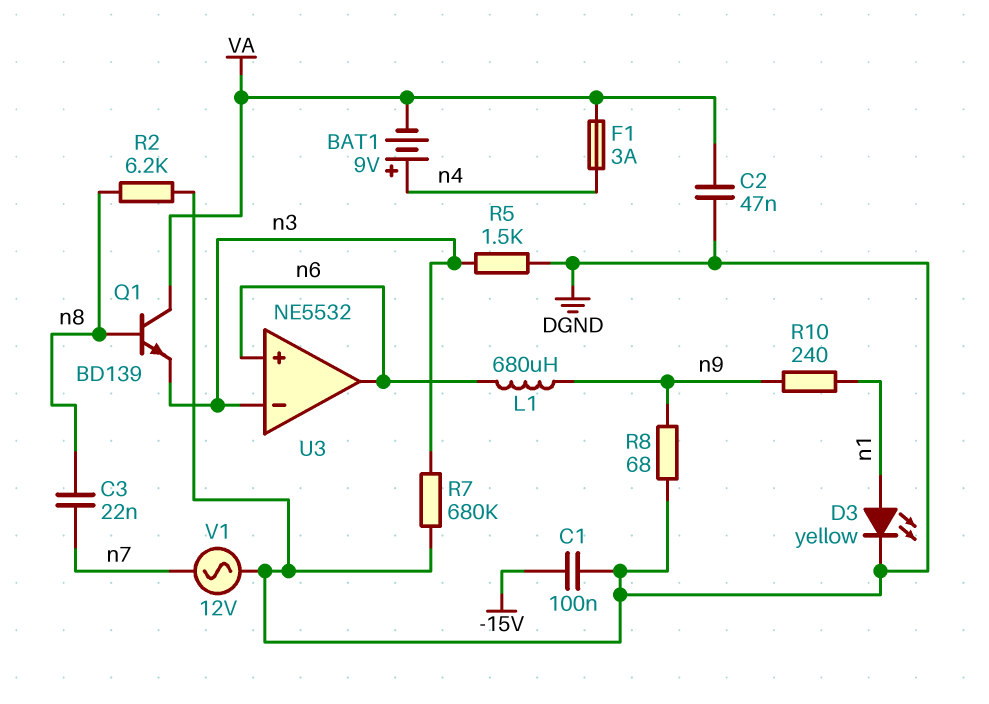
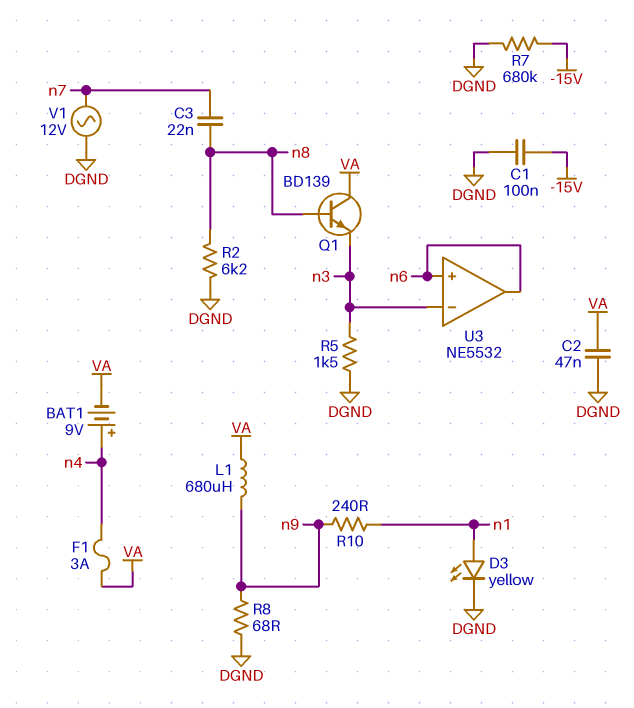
L1: 680uH (n6, n9) -> 680uH (VA, n9)
R7: 680k (DGND, n3) -> 680k (-15V, DGND)

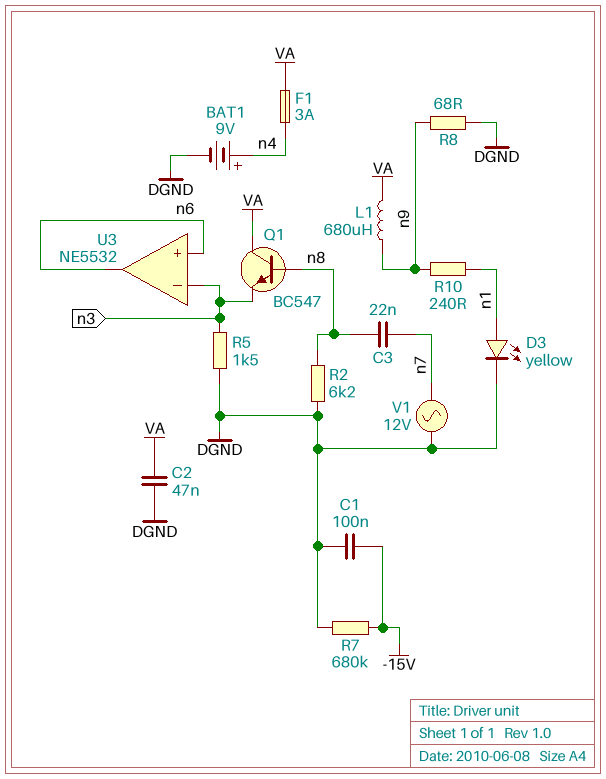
BAT1: 9V (plus n4, minus VA) -> 9V (plus n4, minus DGND)
Q1: NPN BD139 (B n8, C VA, E n3) -> NPN BC547 (B n8, C VA, E n3)

